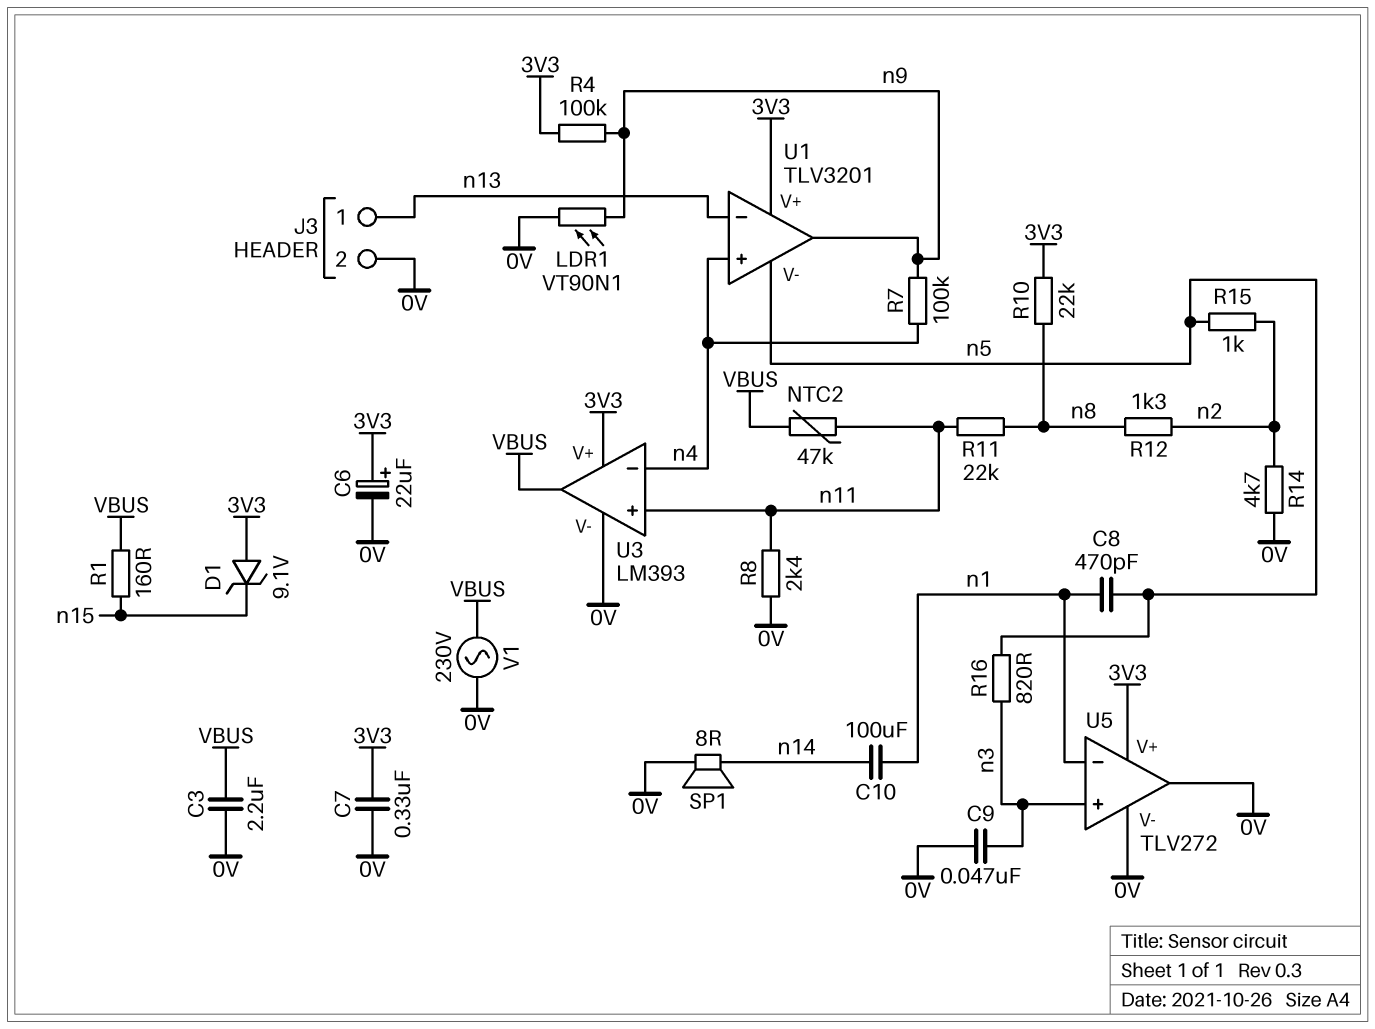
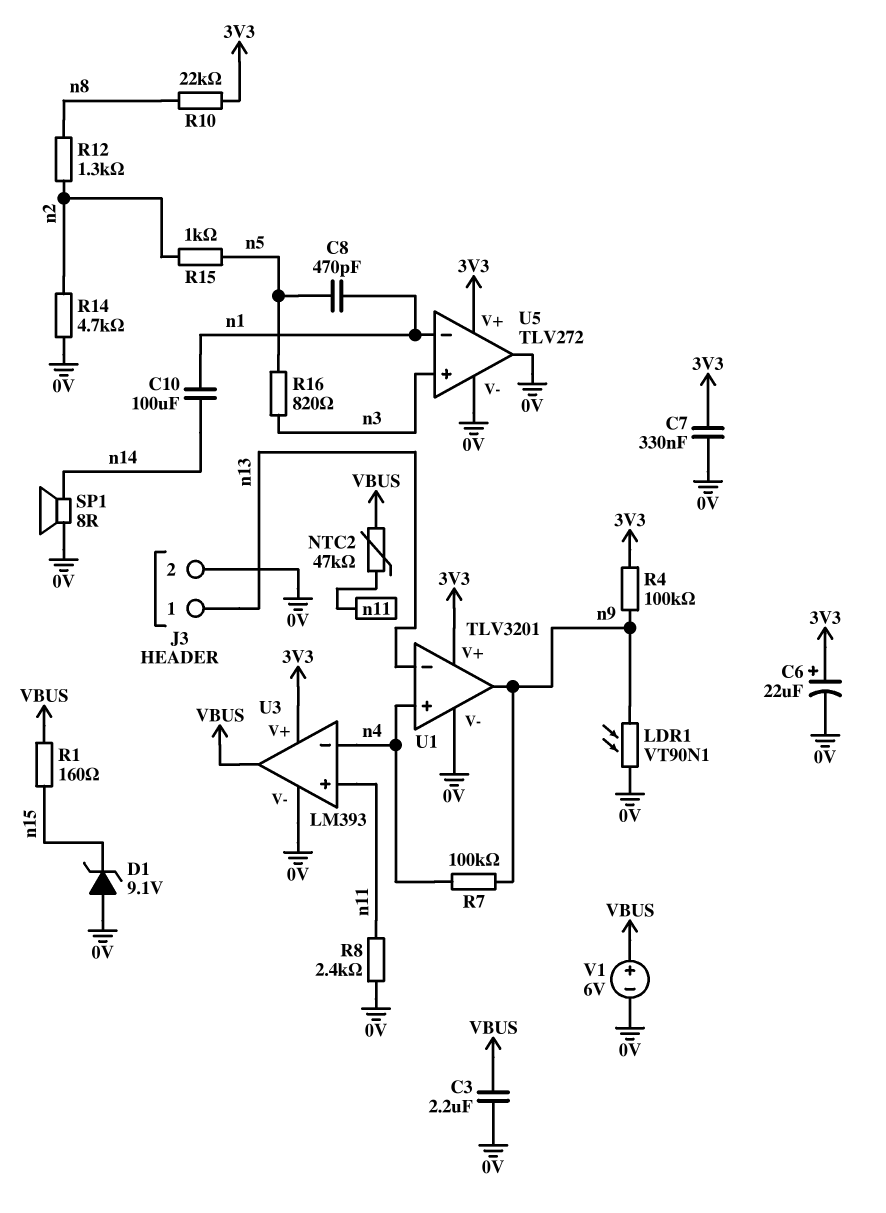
C9: 47nF (0V, n3) -> none
D1: zener 9.1V (A 3V3, K n15) -> zener 9.1V (A 0V, K n15)
R11: 22k (n8, n11) -> none
U1 pin V-: n5 -> 0V
V1: AC 230V (0V, VBUS) -> 6V (plus VBUS, minus 0V)

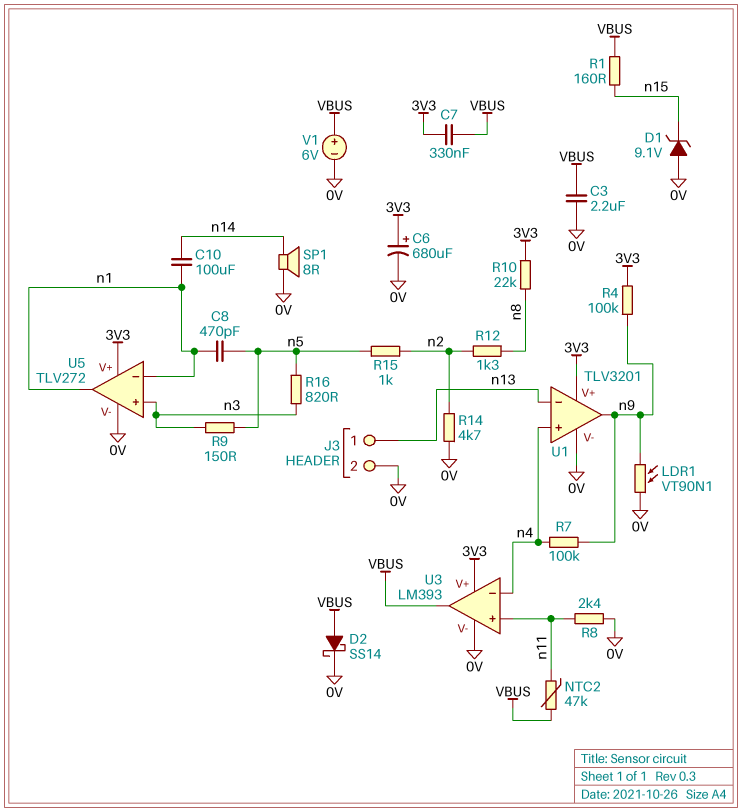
C6: 22uF (plus 3V3, minus 0V) -> 680uF (plus 3V3, minus 0V)
C7: 330nF (0V, 3V3) -> 330nF (3V3, VBUS)
D2: none -> schottky SS14 (A VBUS, K 0V)
R9: none -> 150 (n3, n5)
U5 pin out: 0V -> n1

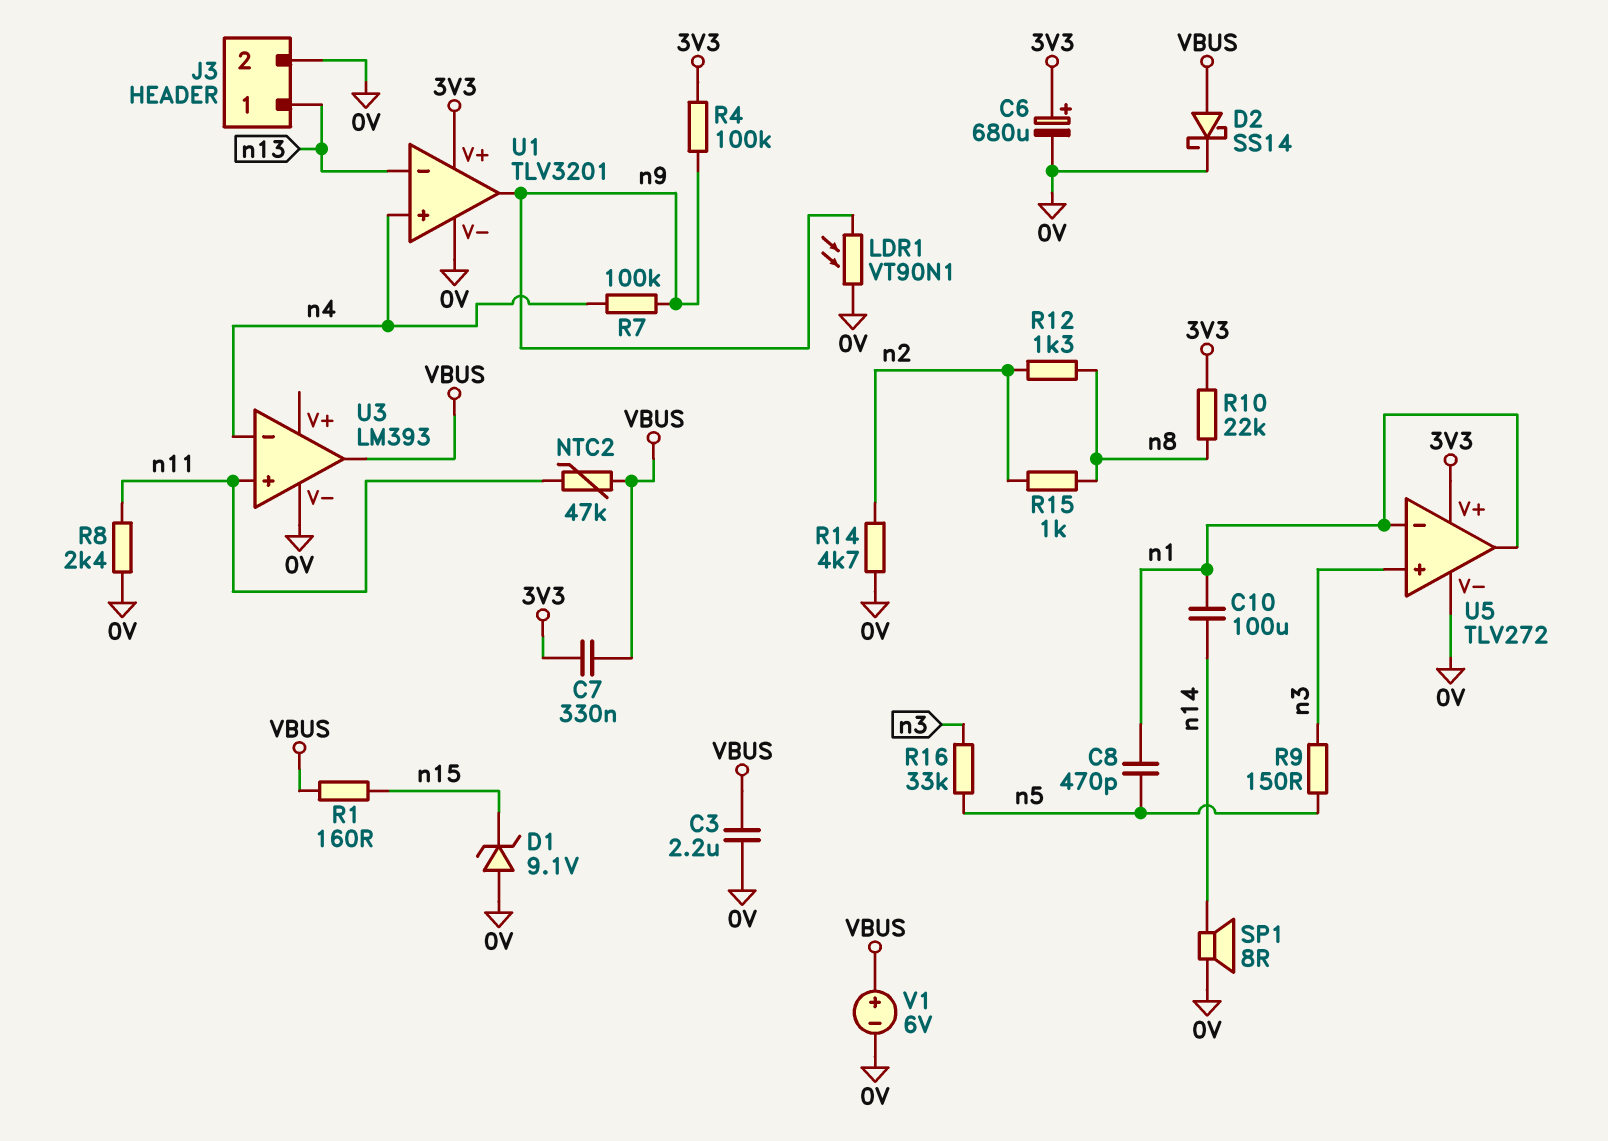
R15: 1k (n2, n5) -> 1k (n2, n8)
R16: 820 (n3, n5) -> 33k (n3, n5)
U3 pin V+: 3V3 -> none

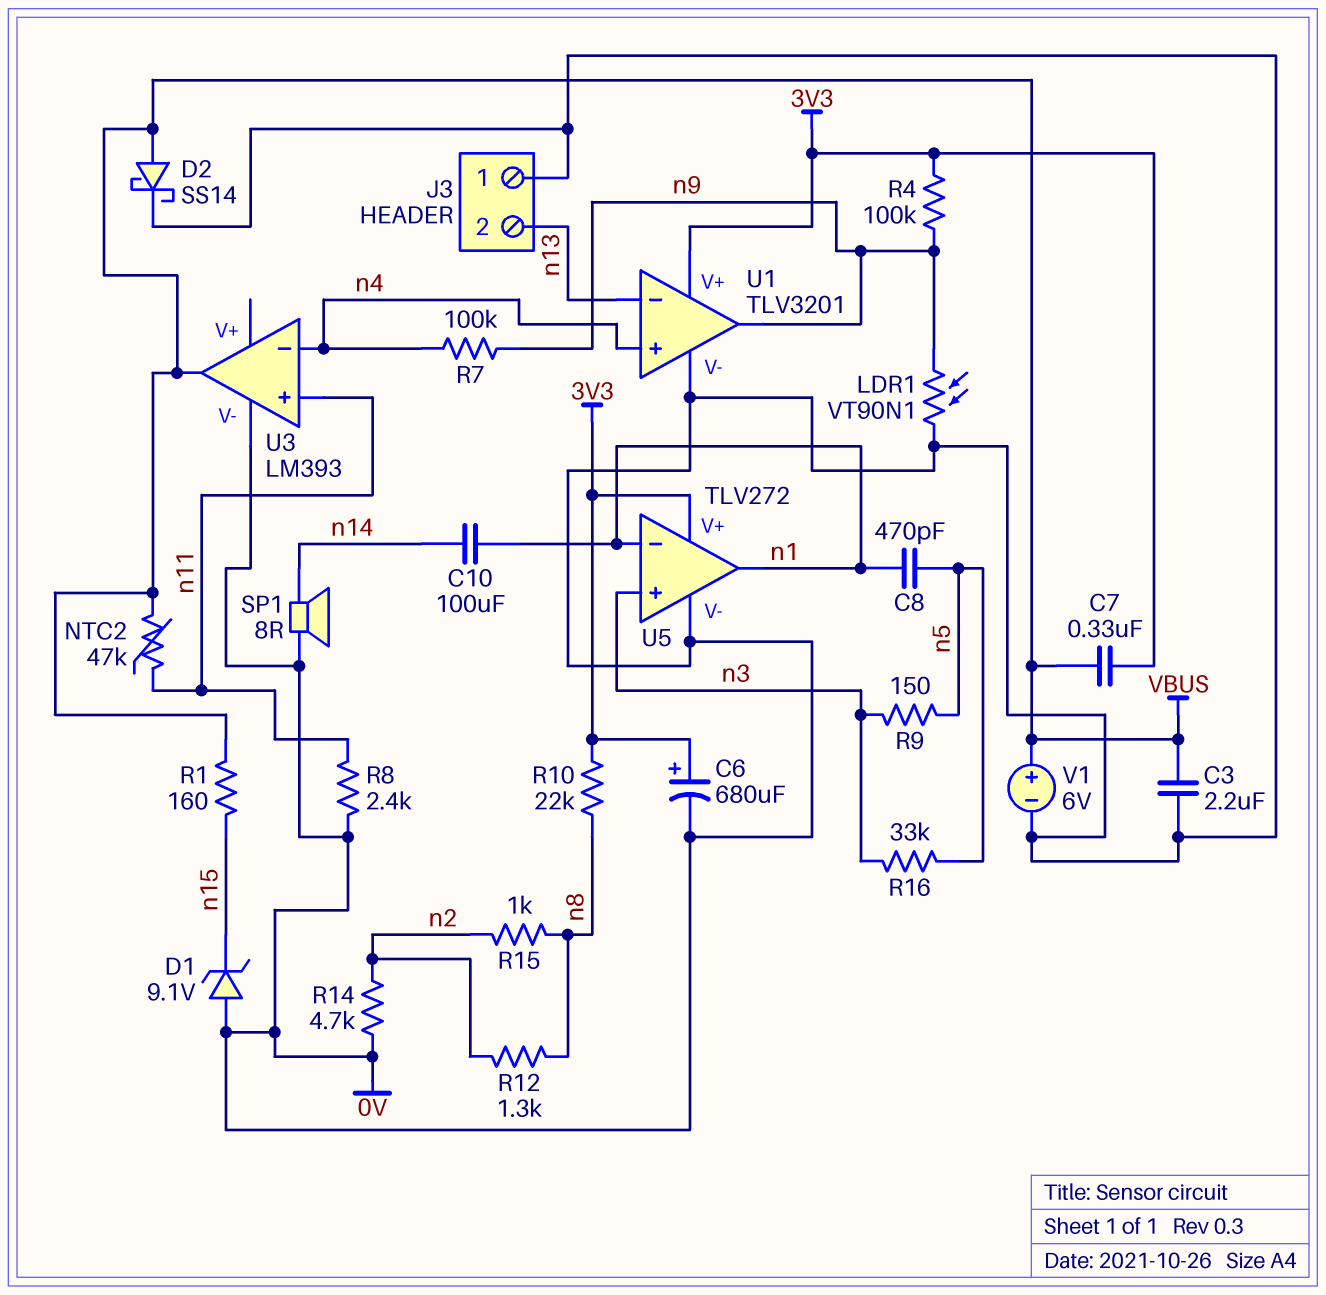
J3 pin 1: n13 -> 0V
J3 pin 2: 0V -> n13

